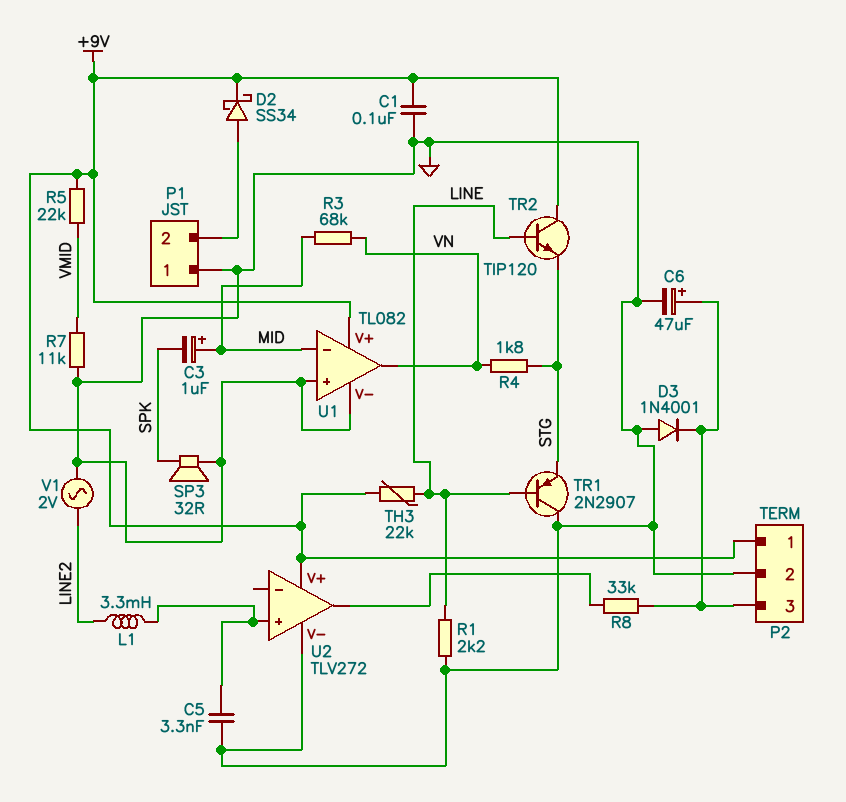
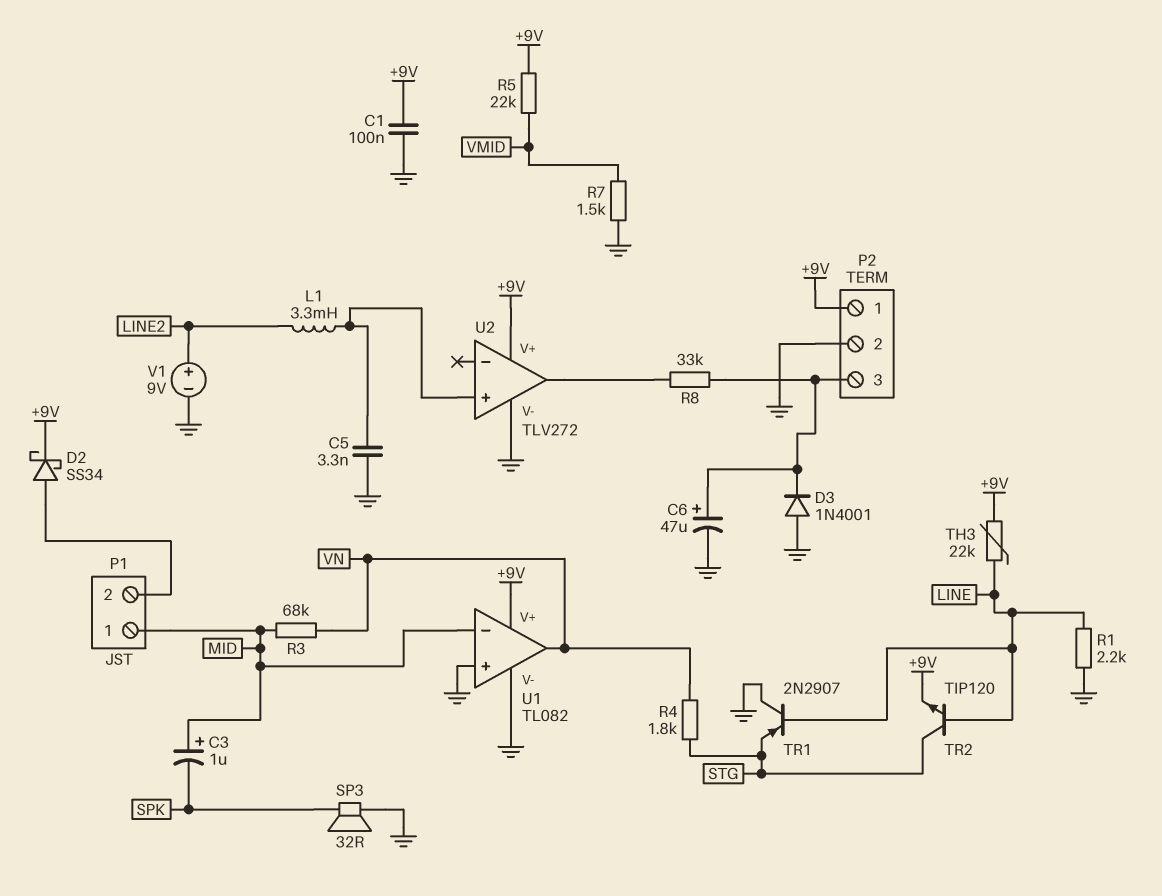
P1 pin 1: GND -> MID
R7: 11k (GND, VMID) -> 1.5k (GND, VMID)
TR2: NPN TIP120 (B LINE, C +9V, E STG) -> NPN TIP120 (B LINE, C STG, E +9V)
V1: AC 2V (GND, LINE2) -> 9V (plus LINE2, minus GND)

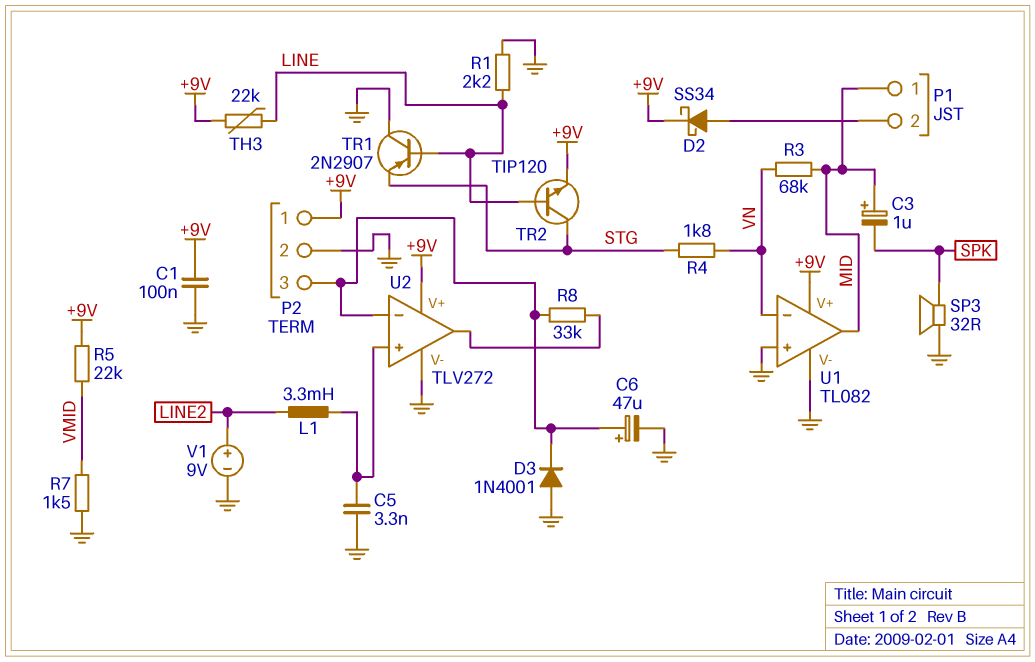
U1 pin in-: MID -> VN
U1 pin out: VN -> MID
U2 pin in-: none -> P2/3

